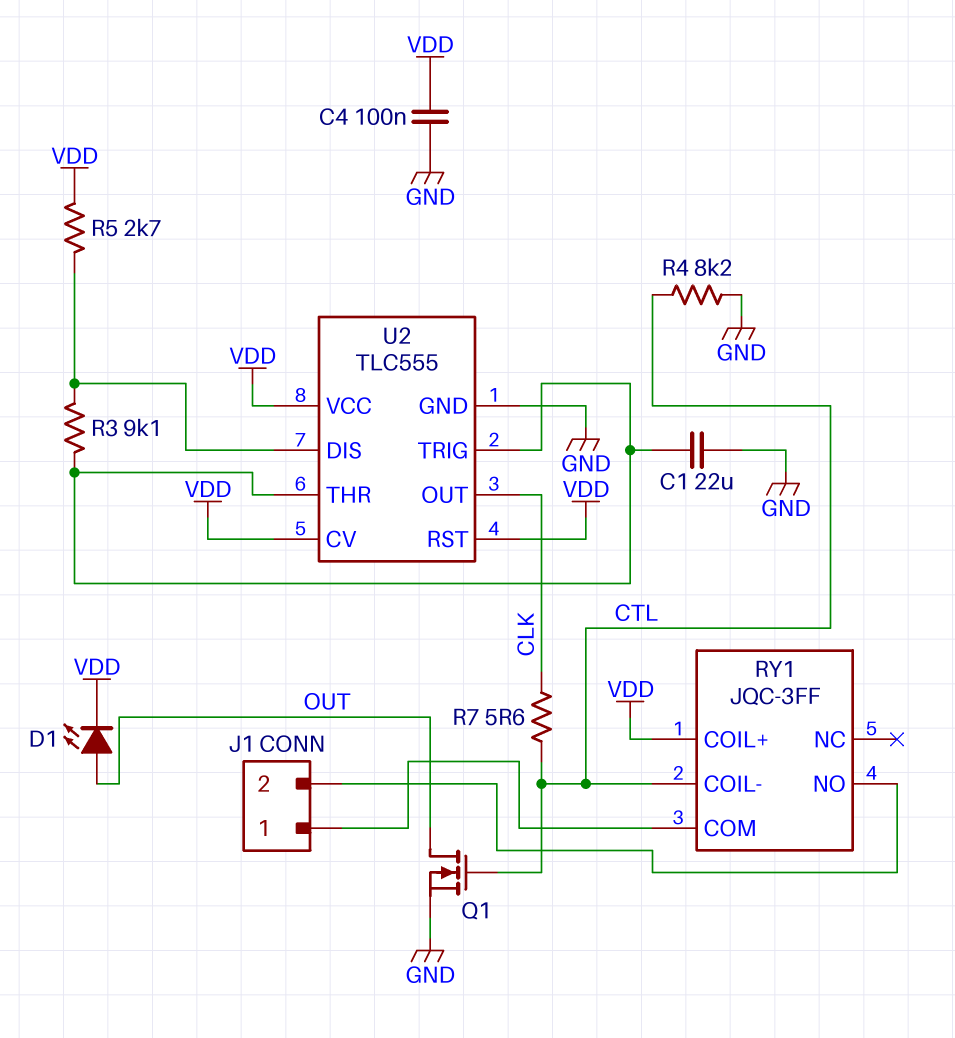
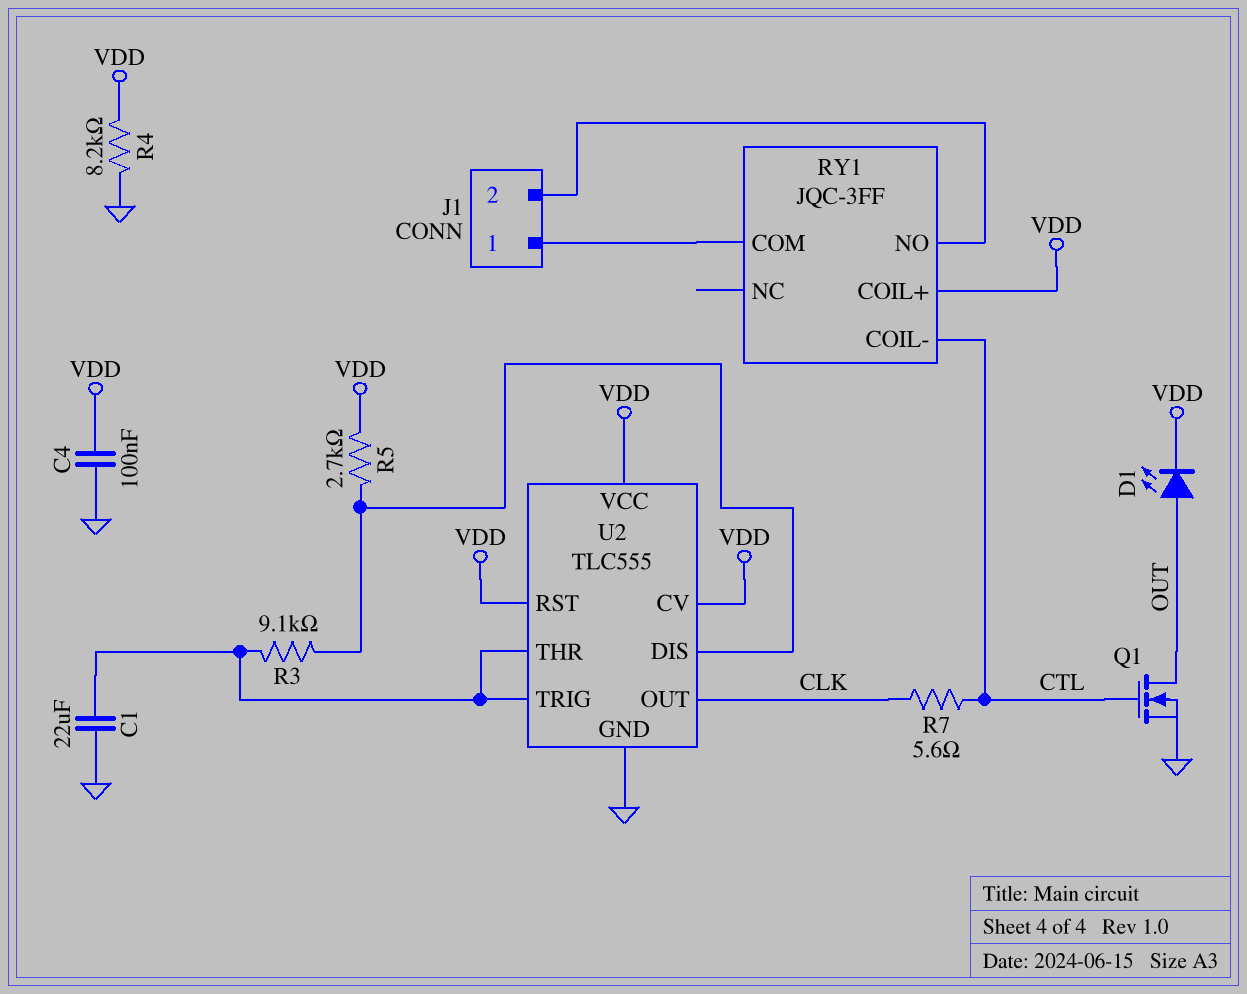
R4: 8.2k (CTL, GND) -> 8.2k (GND, VDD)

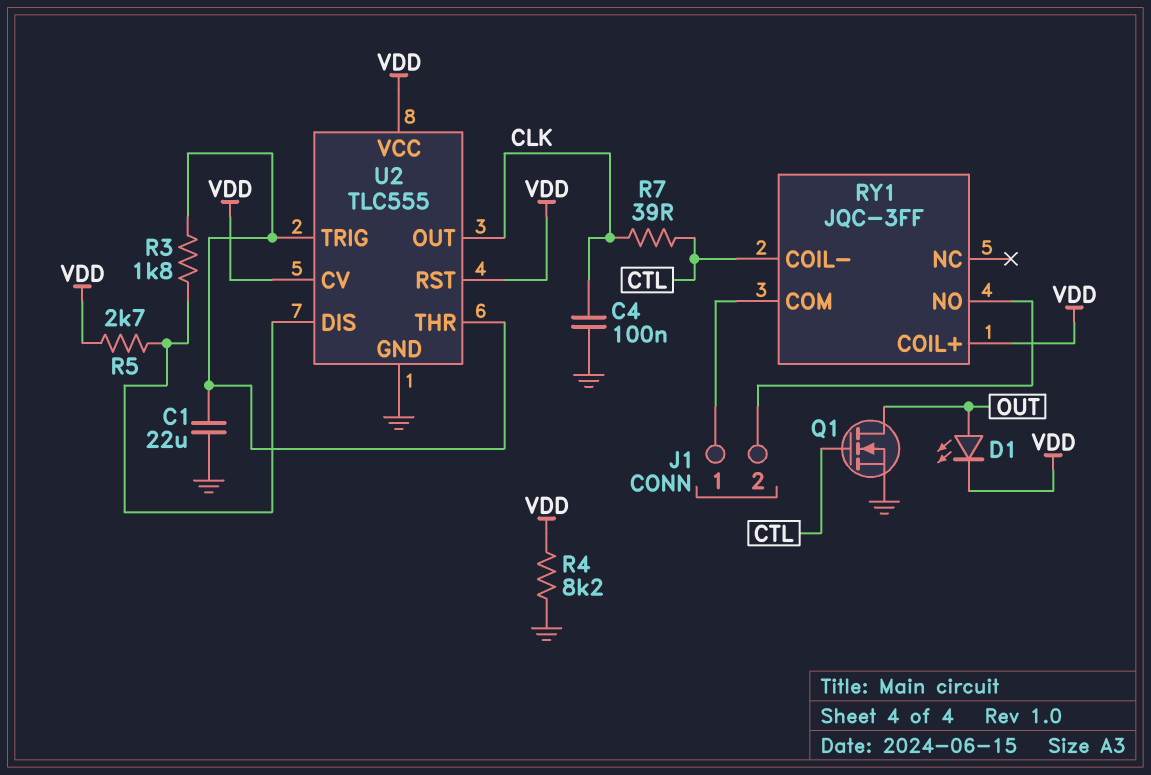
C4: 100nF (GND, VDD) -> 100nF (CLK, GND)
R3: 9.1k (U2/DIS, U2/THR) -> 1.8k (U2/DIS, U2/THR)
R7: 5.6 (CLK, CTL) -> 39 (CLK, CTL)

